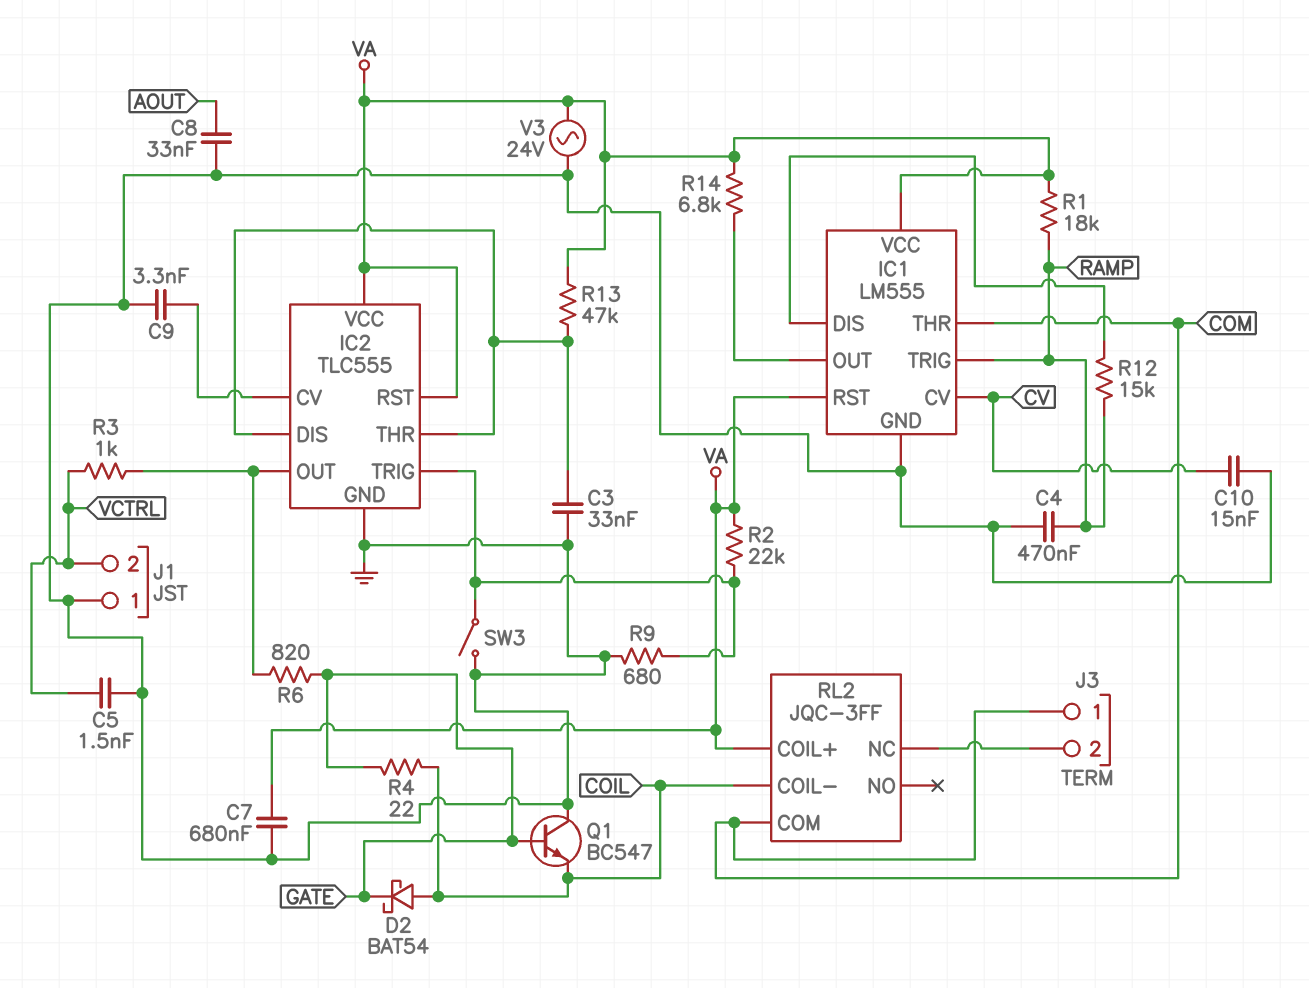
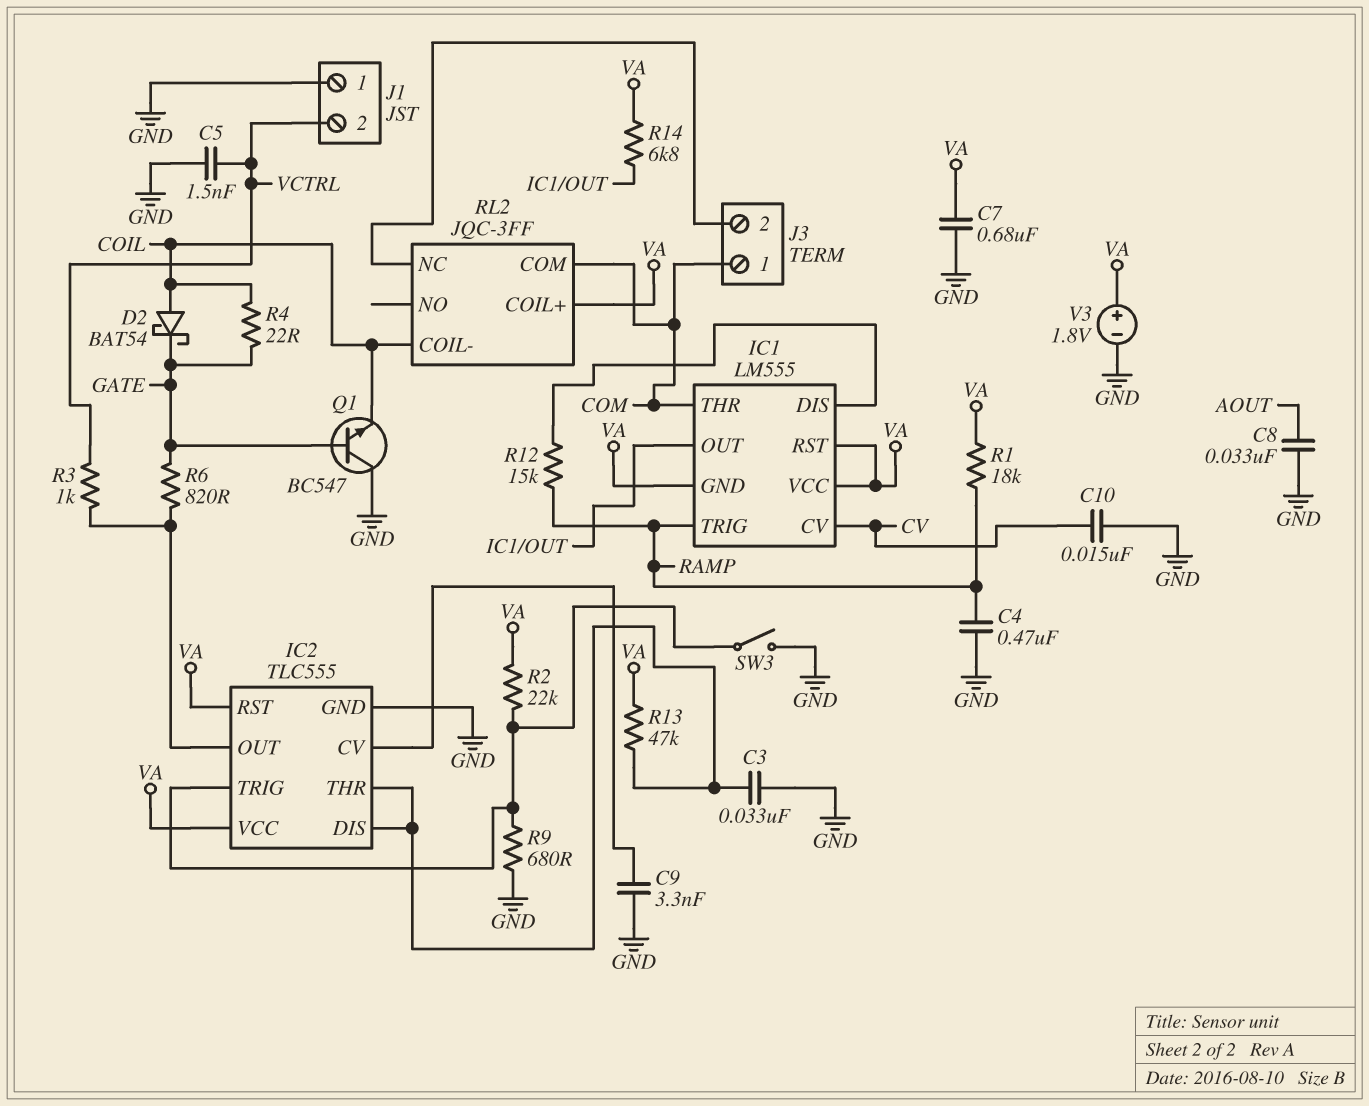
IC1 pin GND: GND -> VA
V3: AC 24V (GND, VA) -> 1.8V (plus VA, minus GND)

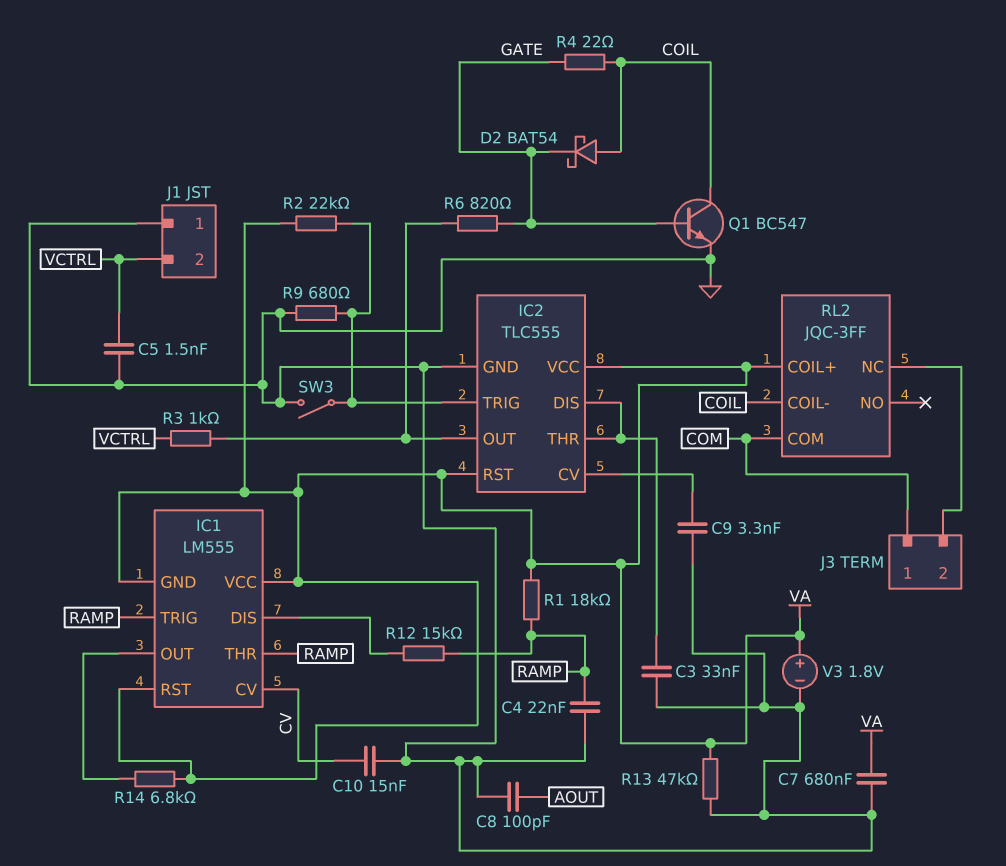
C4: 470nF (GND, RAMP) -> 22nF (GND, RAMP)
C8: 33nF (AOUT, GND) -> 100pF (AOUT, GND)
IC1 pin THR: COM -> RAMP
Q1: NPN BC547 (B GATE, C GND, E COIL) -> NPN BC547 (B GATE, C COIL, E GND)
R13: 47k (IC2/DIS, VA) -> 47k (GND, VA)

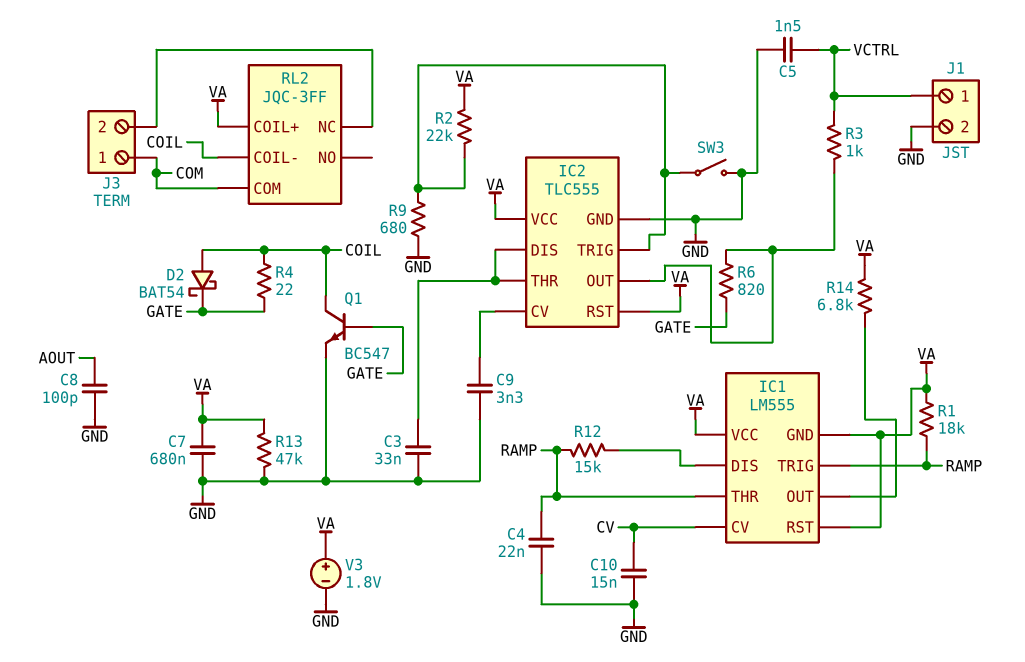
J1 pin 1: GND -> VCTRL
J1 pin 2: VCTRL -> GND

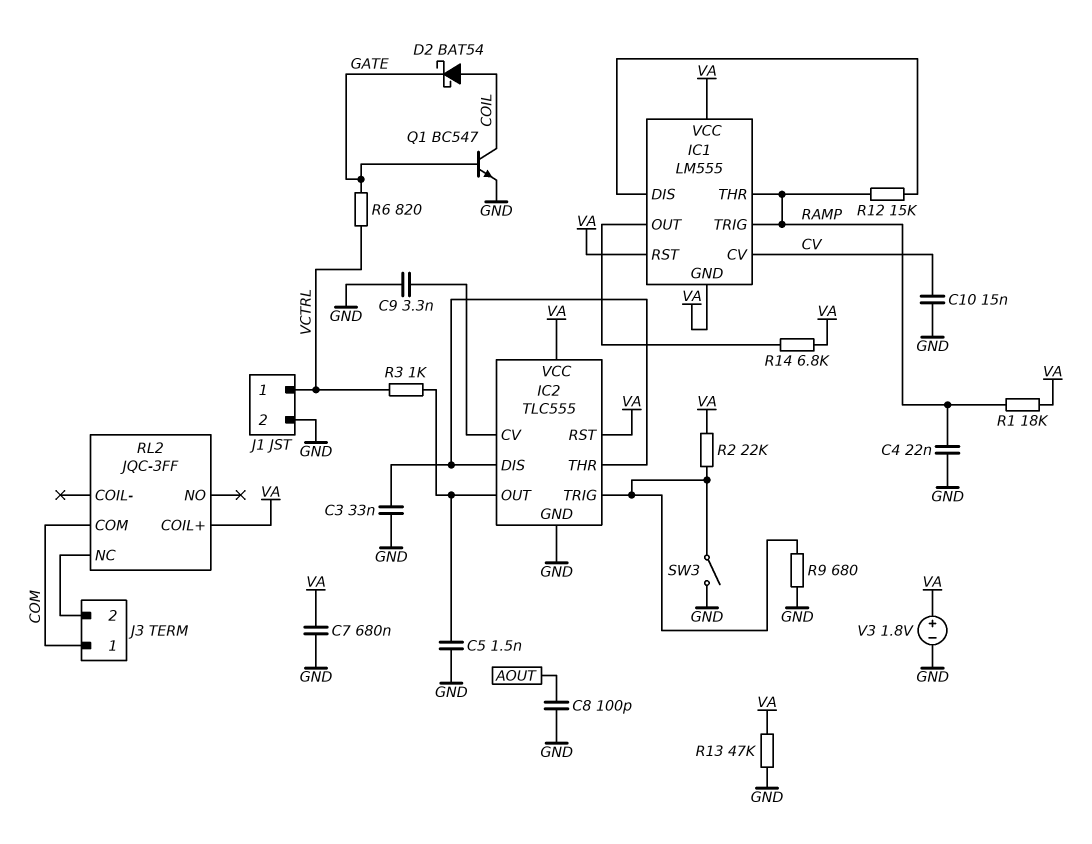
C5: 1.5nF (GND, VCTRL) -> 1.5nF (GND, IC2/OUT)
R4: 22 (COIL, GATE) -> none
R6: 820 (GATE, IC2/OUT) -> 820 (GATE, VCTRL)
RL2 pin COIL-: COIL -> none

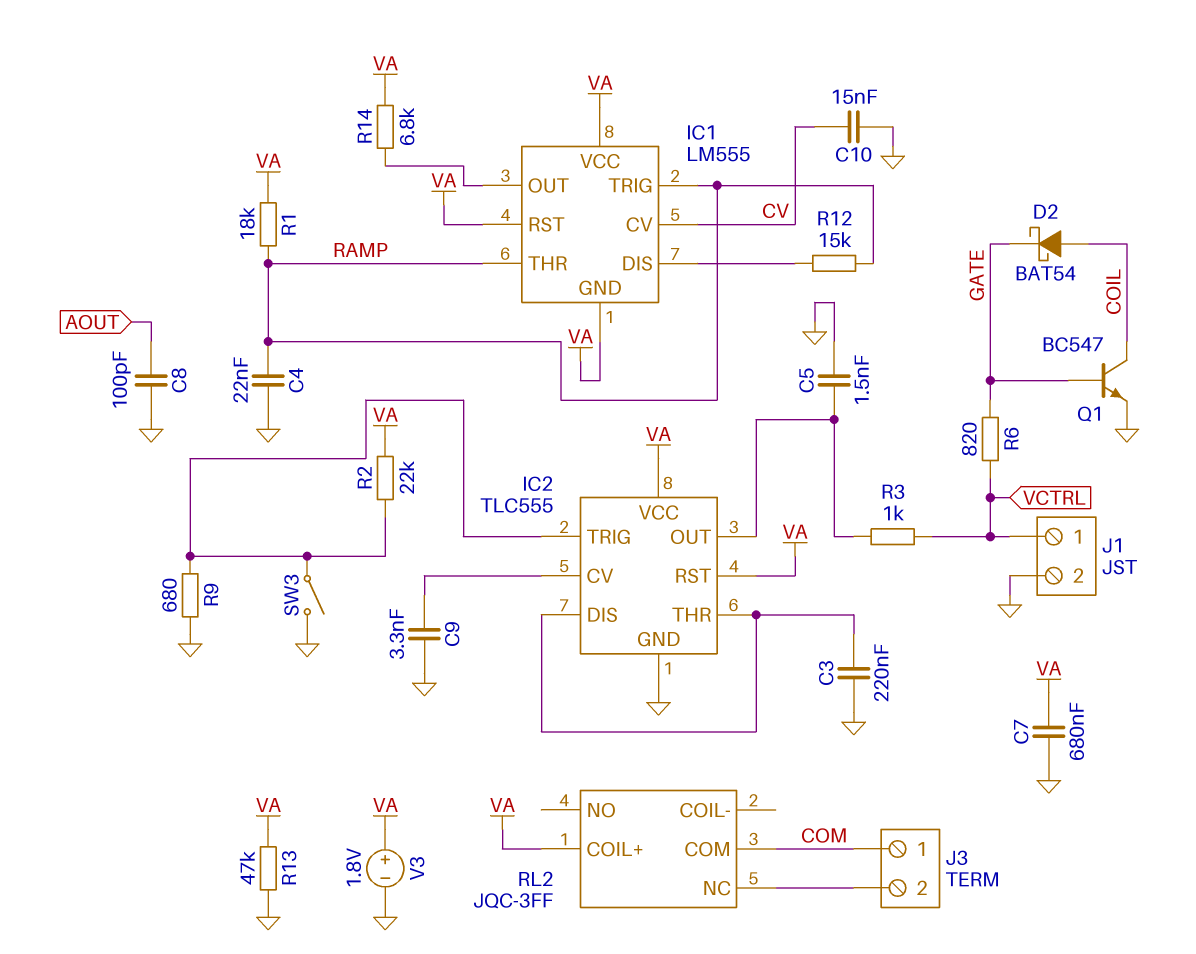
C3: 33nF (GND, IC2/DIS) -> 220nF (GND, IC2/DIS)

